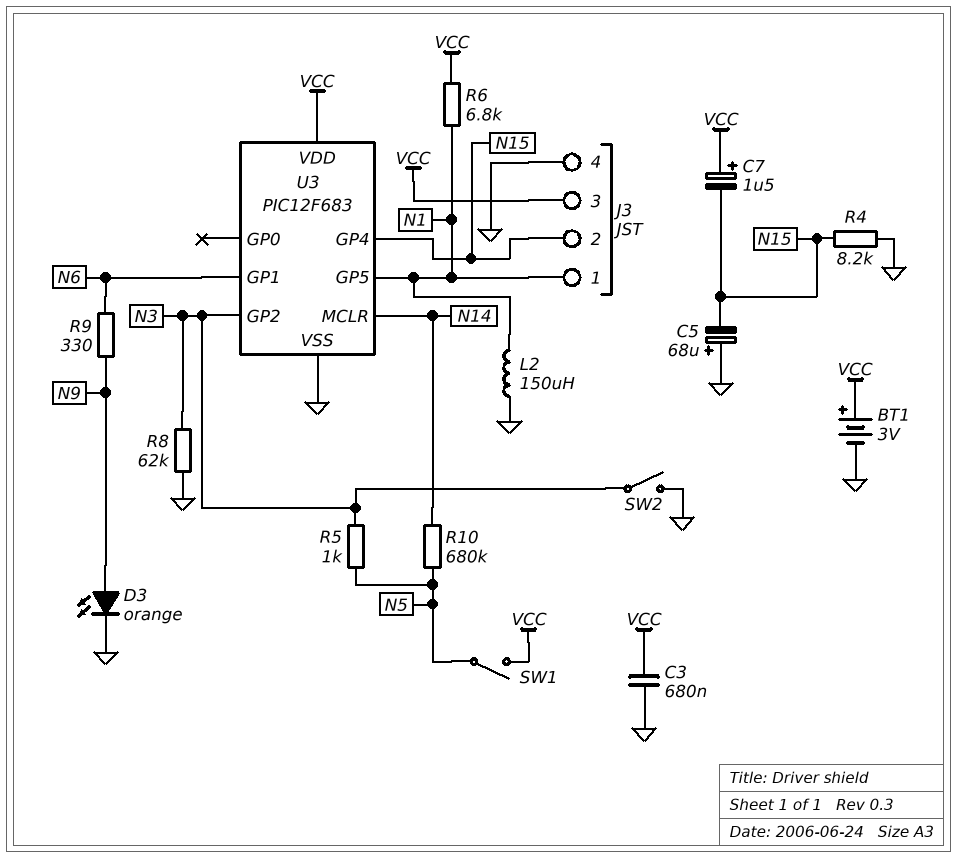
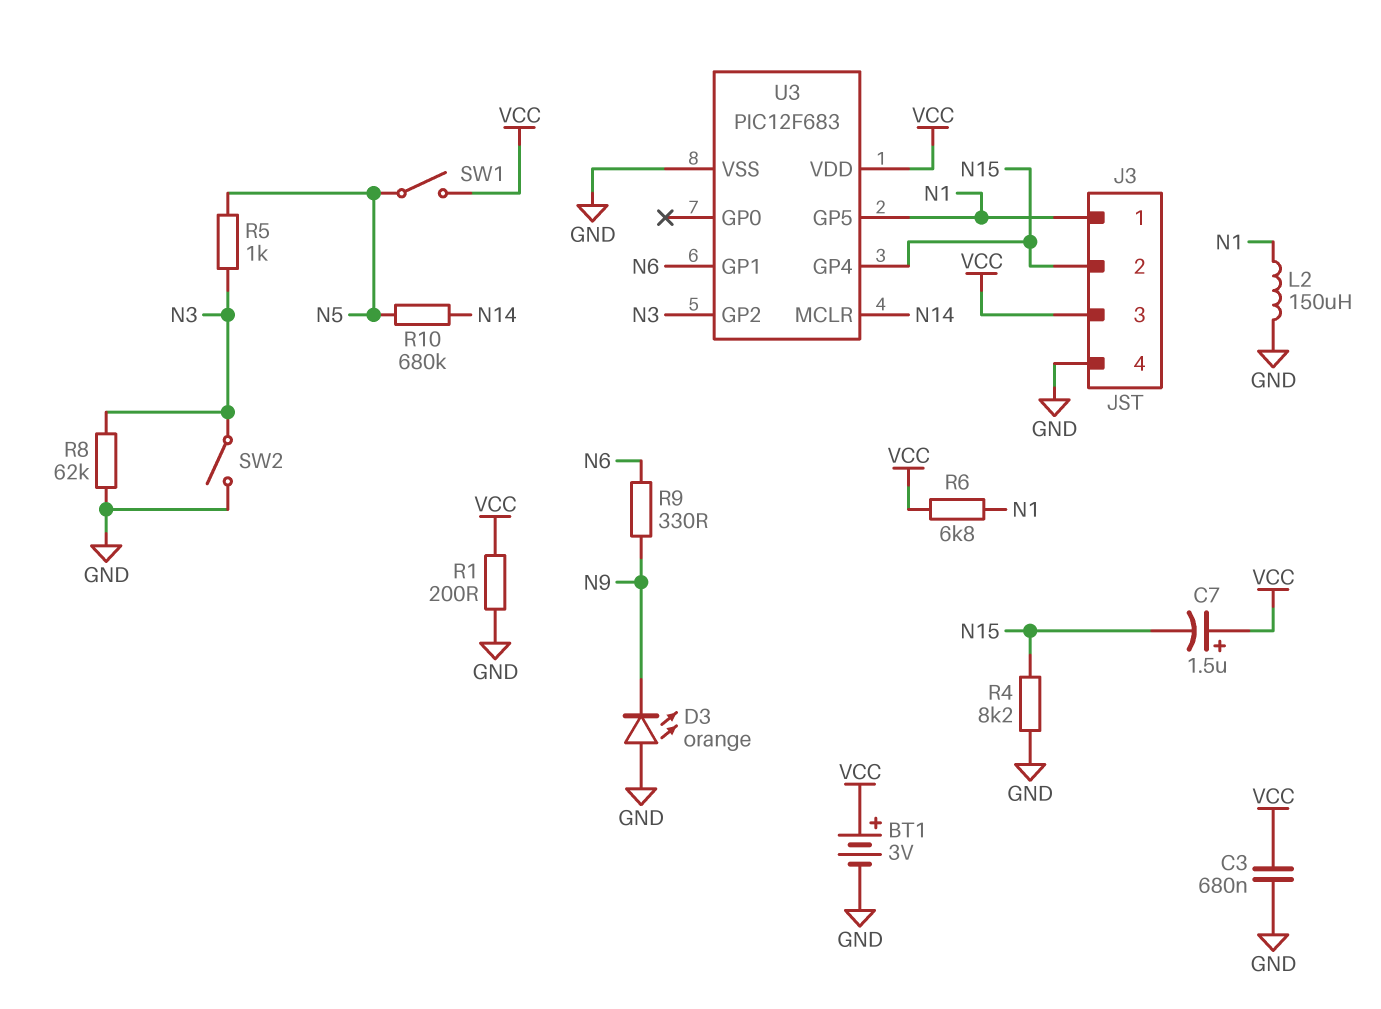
C5: 68uF (plus GND, minus N15) -> none
D3: LED orange (A N9, K GND) -> LED orange (A GND, K N9)
R1: none -> 200 (GND, VCC)

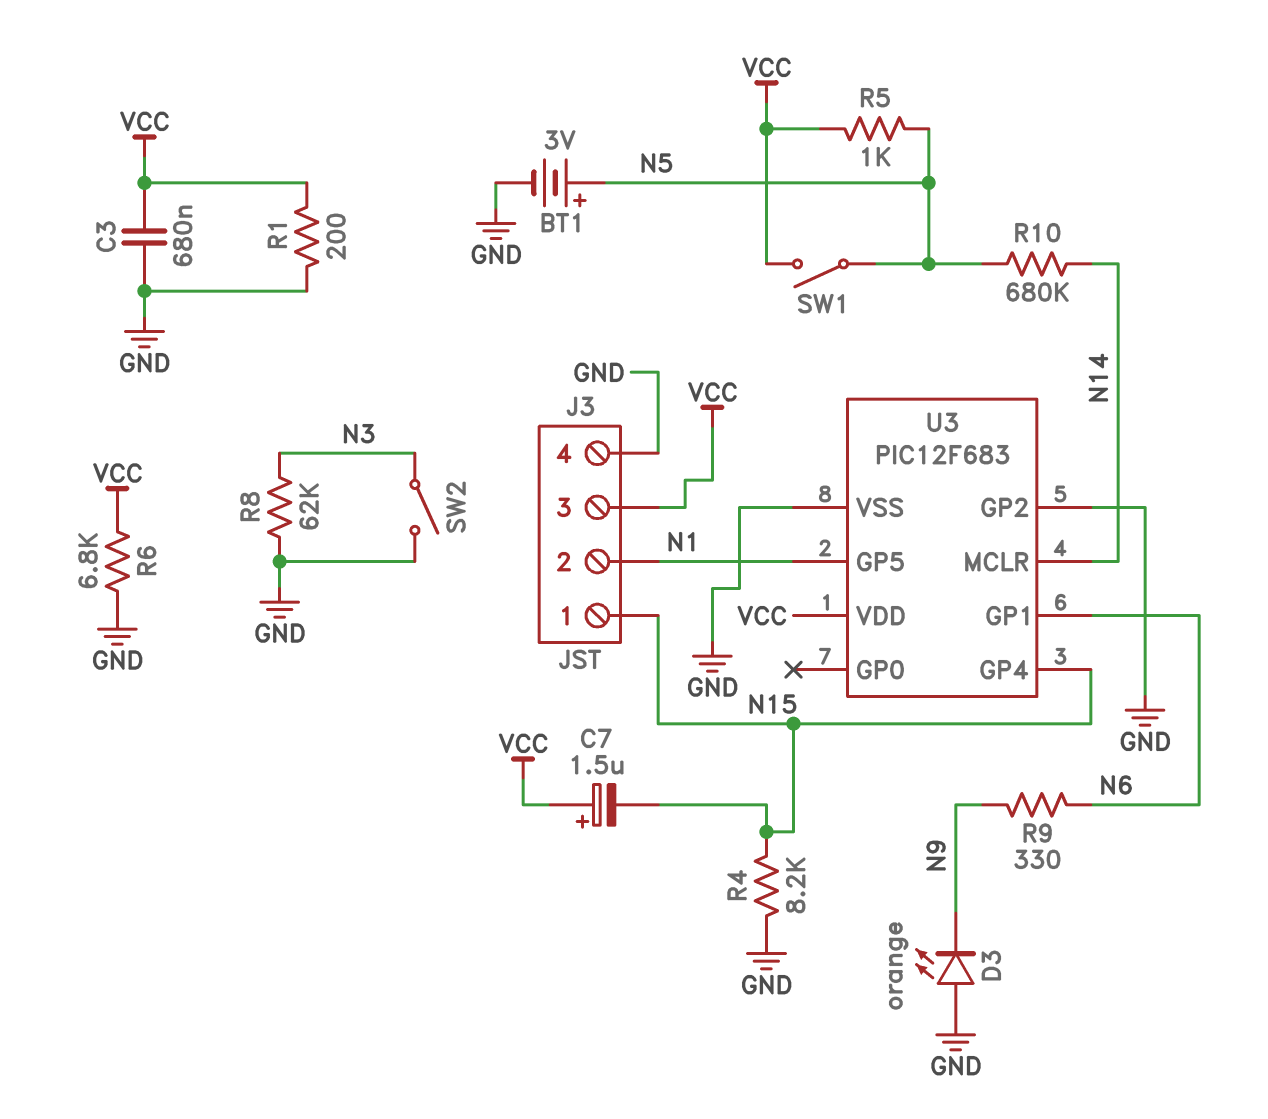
BT1: 3V (plus VCC, minus GND) -> 3V (plus N5, minus GND)
J3 pin 1: N1 -> N15
J3 pin 2: N15 -> N1
L2: 150uH (GND, N1) -> none
R5: 1k (N3, N5) -> 1k (N5, VCC)
R6: 6.8k (N1, VCC) -> 6.8k (GND, VCC)
U3 pin GP2: N3 -> GND

